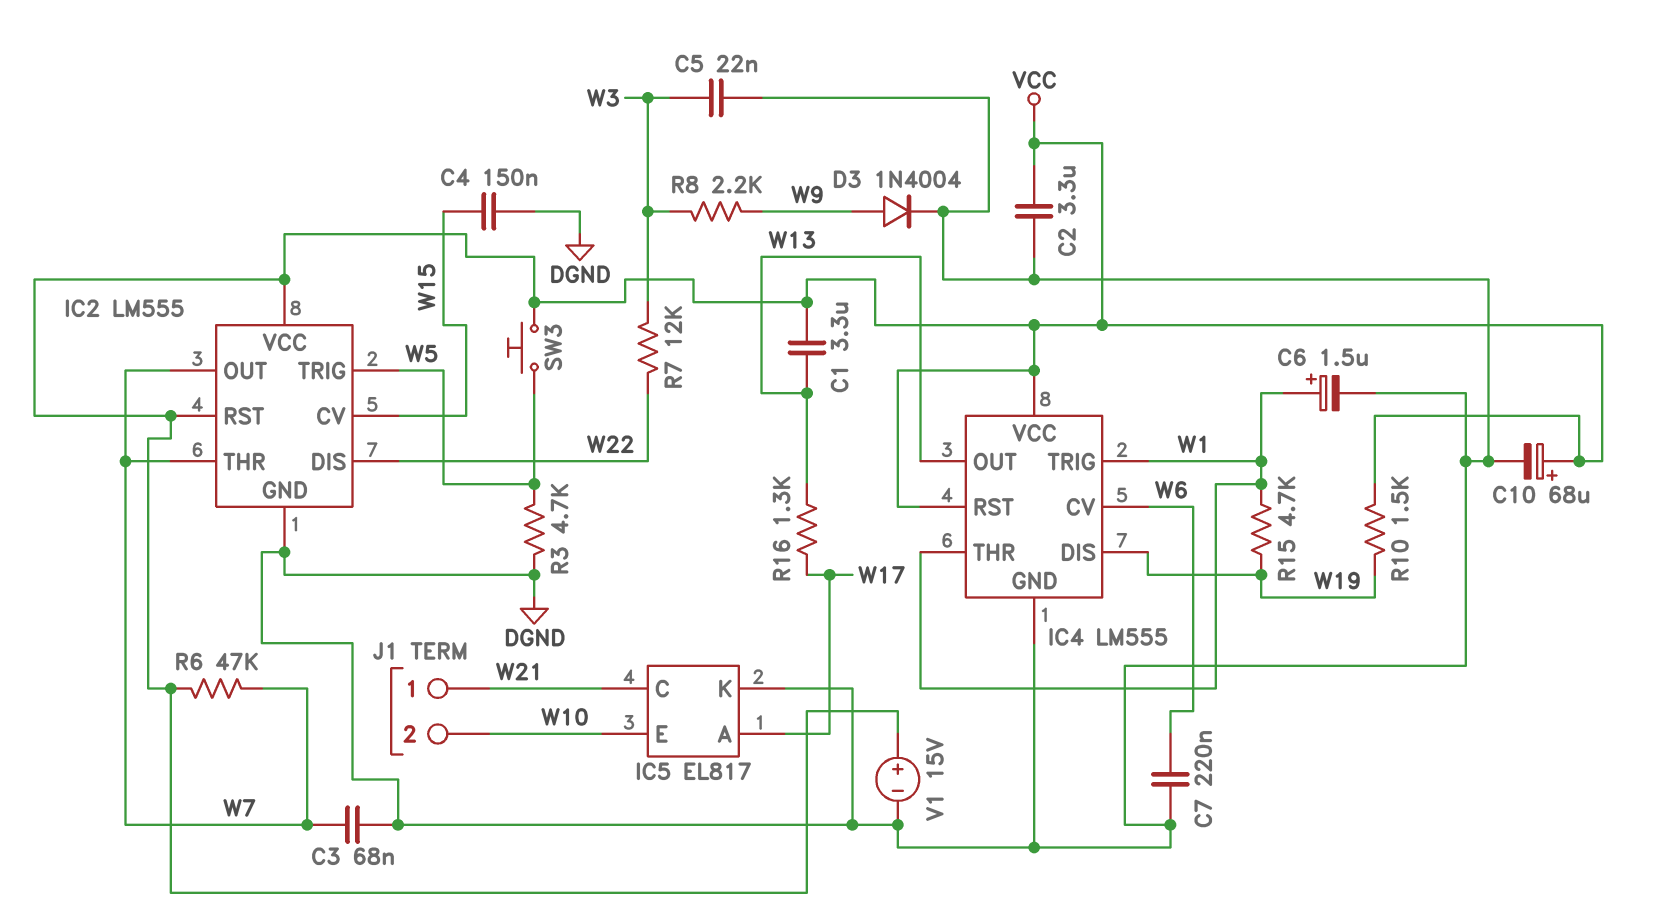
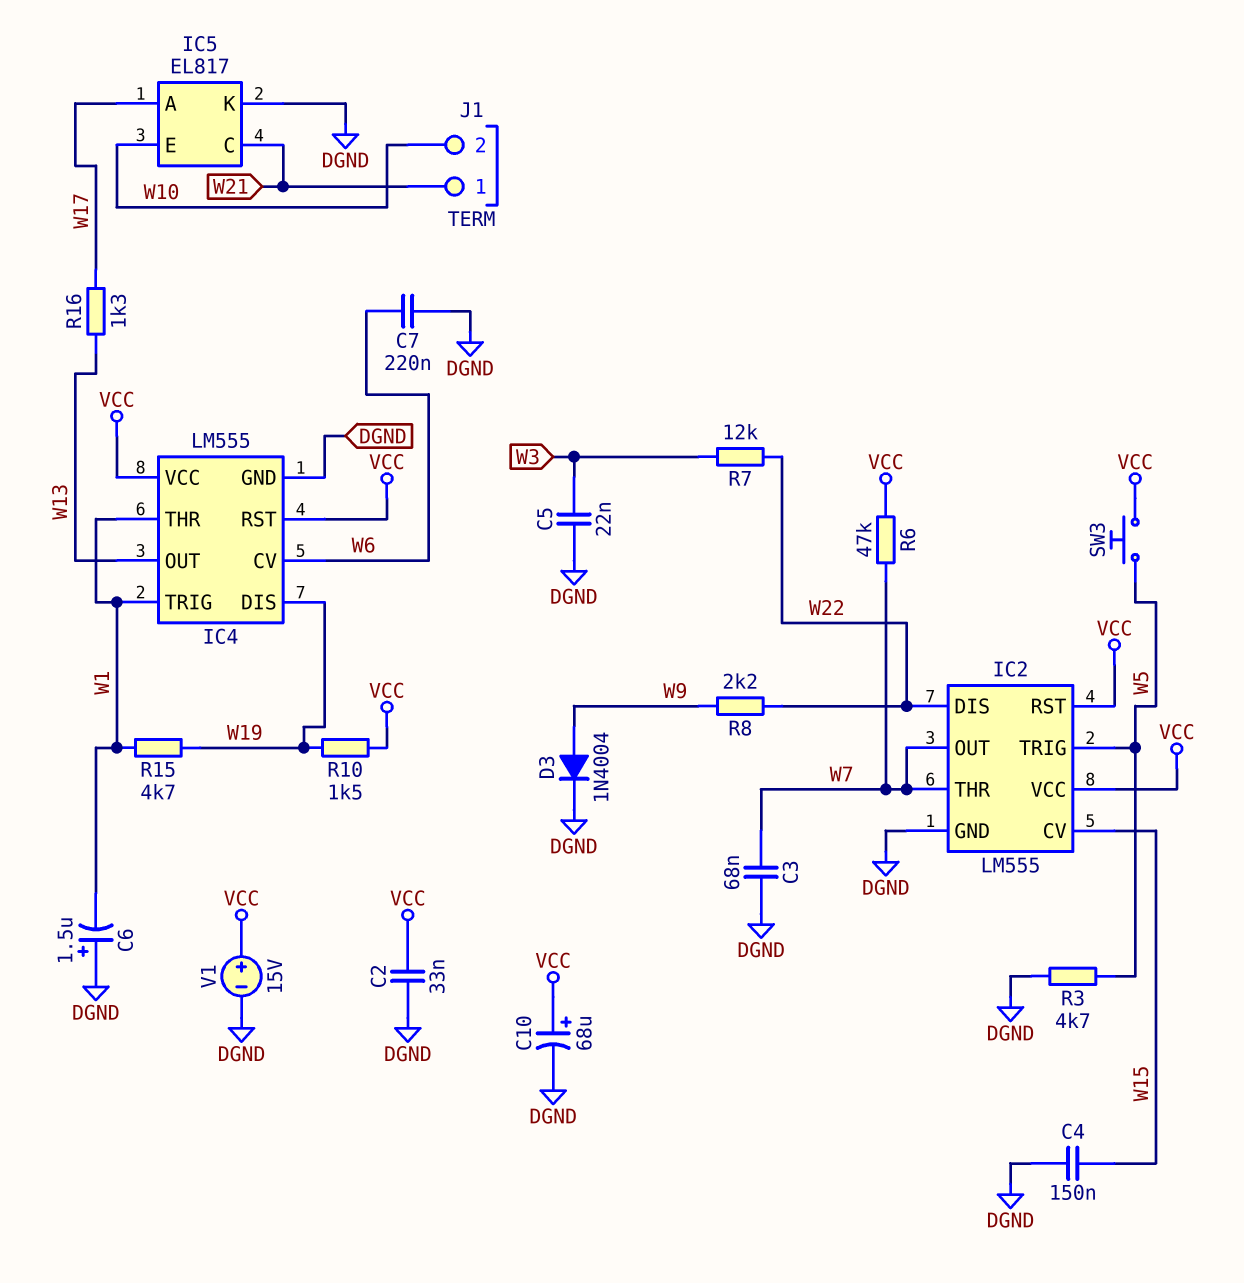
C1: 3.3uF (VCC, W13) -> none
C2: 3.3uF (DGND, VCC) -> 33nF (DGND, VCC)
C6: 1.5uF (plus W1, minus DGND) -> 1.5uF (plus DGND, minus W1)
R8: 2.2k (W3, W9) -> 2.2k (W9, W22)

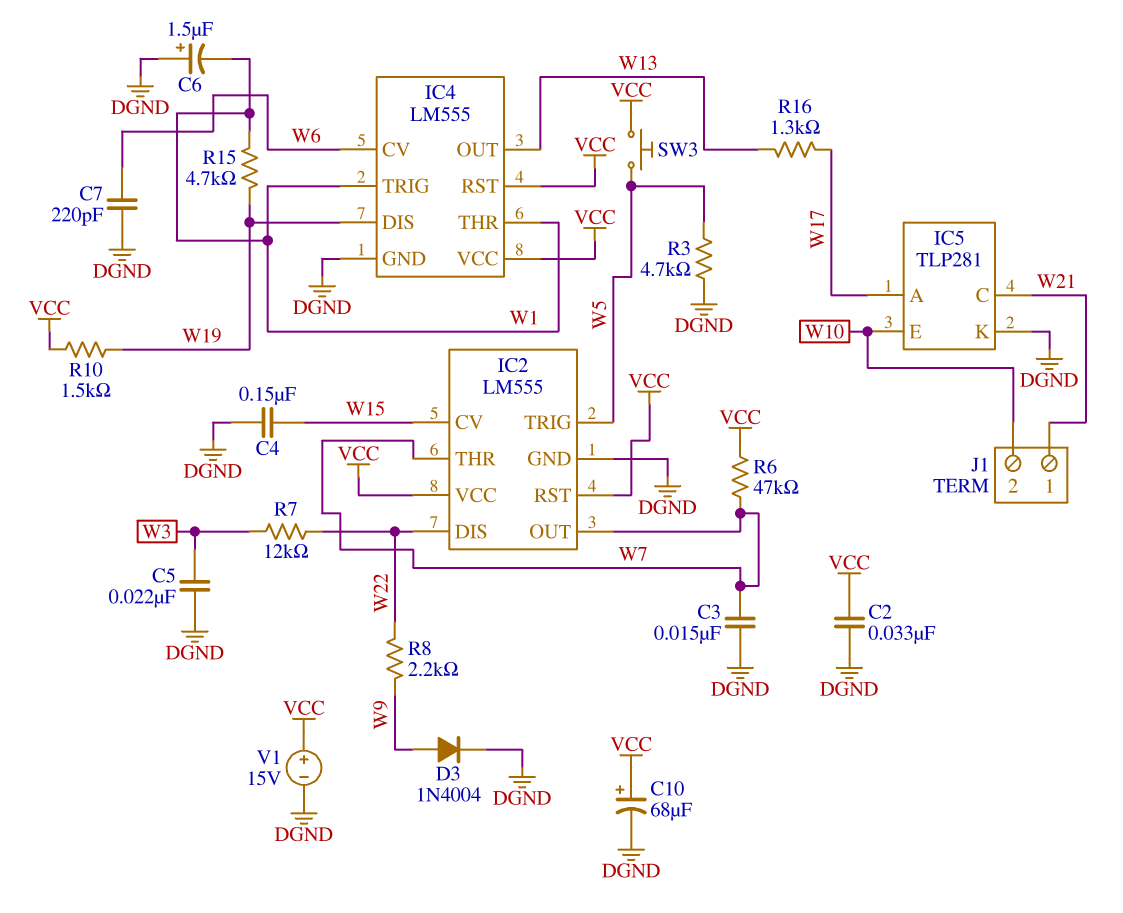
C3: 68nF (DGND, W7) -> 15nF (DGND, W7)
C7: 220nF (DGND, W6) -> 220pF (DGND, W6)
IC5: EL817 -> TLP281

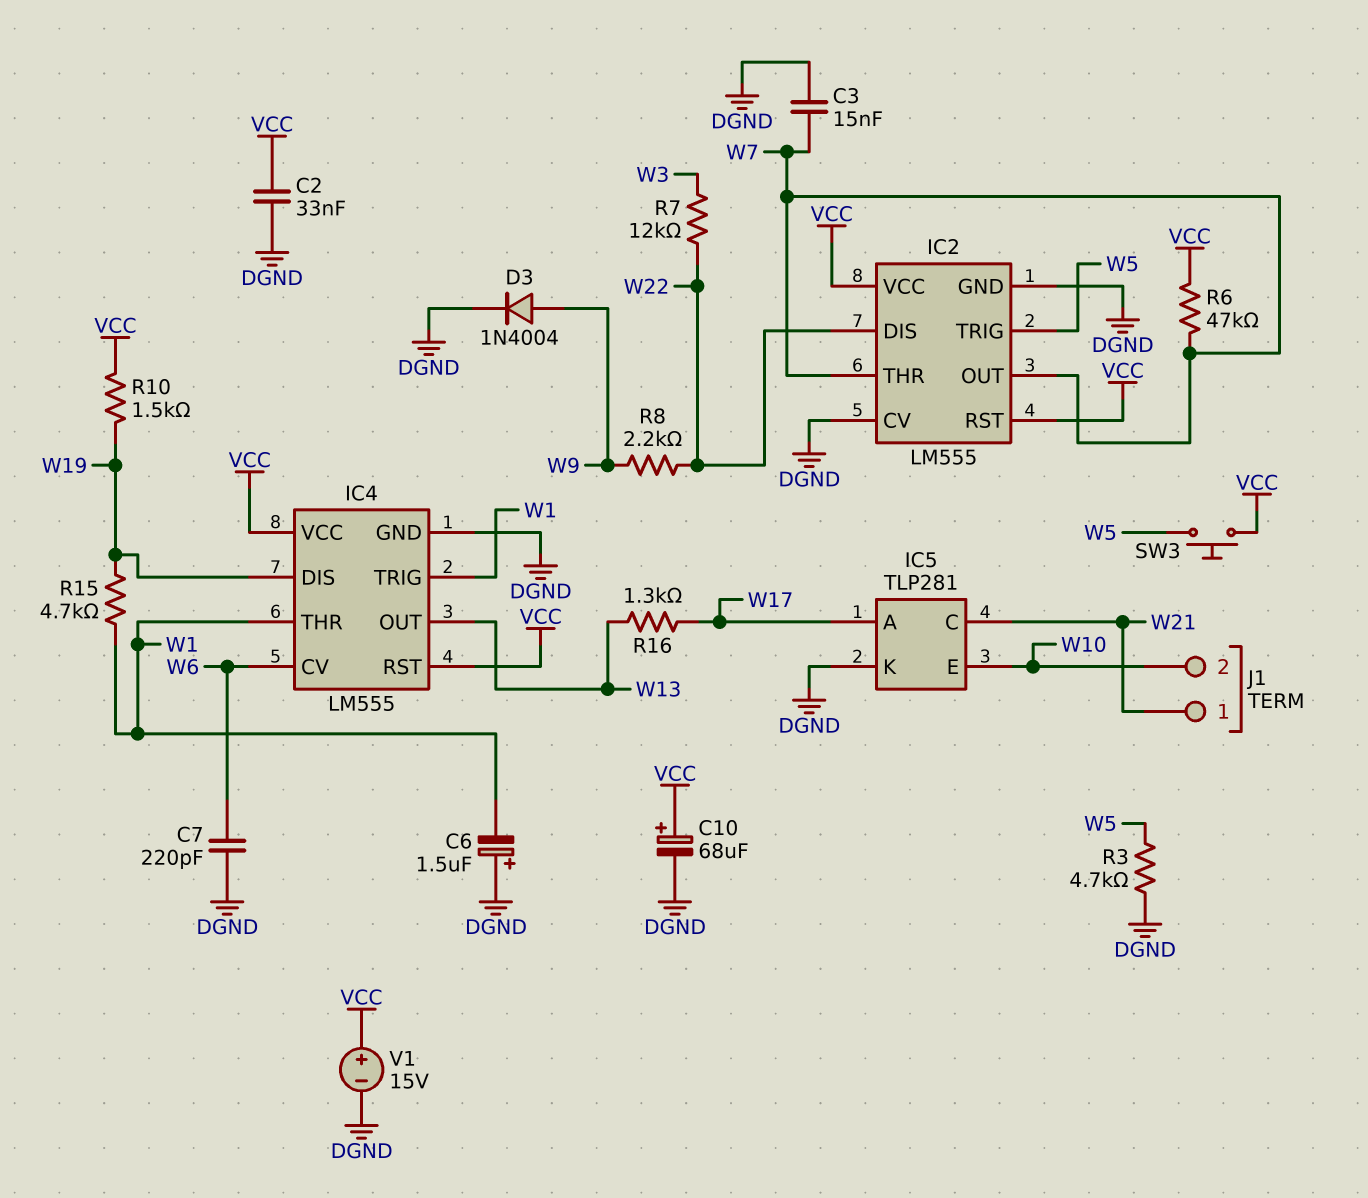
C4: 150nF (DGND, W15) -> none
C5: 22nF (DGND, W3) -> none
IC2 pin CV: W15 -> DGND

